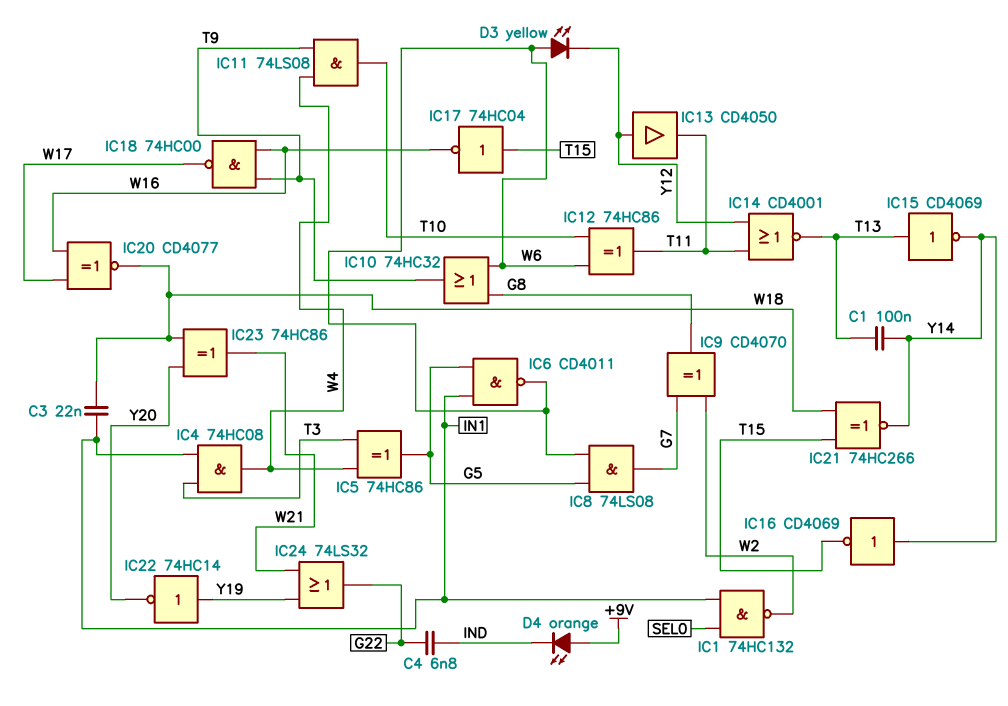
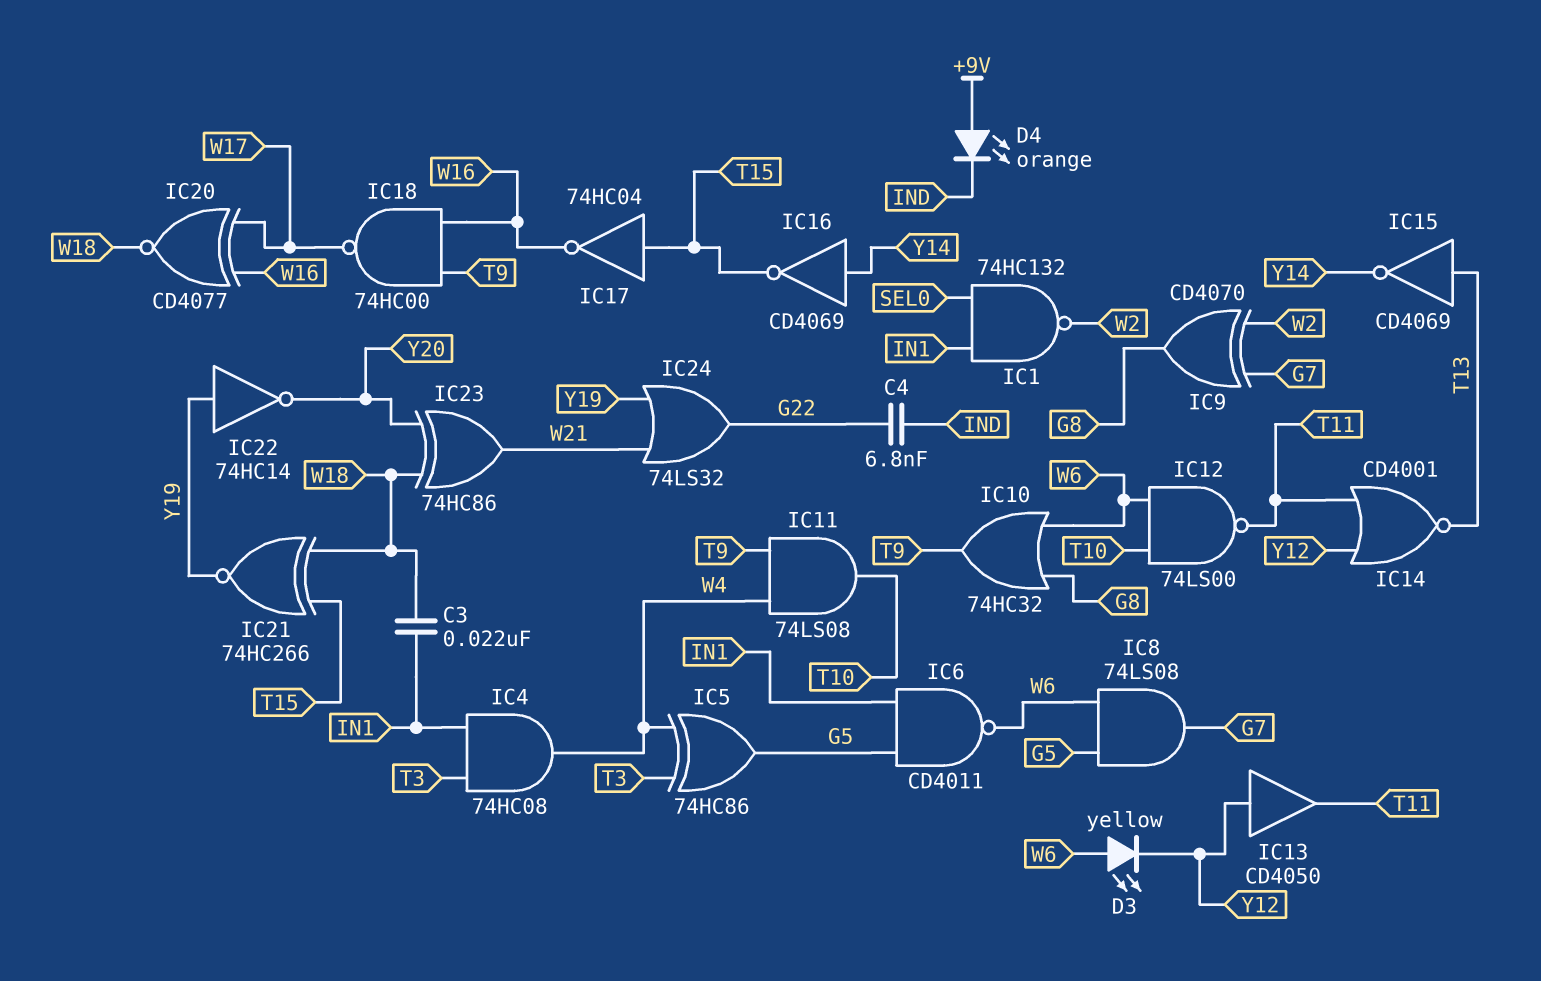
C1: 100nF (T13, Y14) -> none
IC12: XOR 74HC86 (in T10, in W6, out T11) -> NAND 74LS00 (in T10, in W6, out T11)
IC21: XNOR 74HC266 (in T15, in W18, out Y14) -> XNOR 74HC266 (in T15, in W18, out Y19)

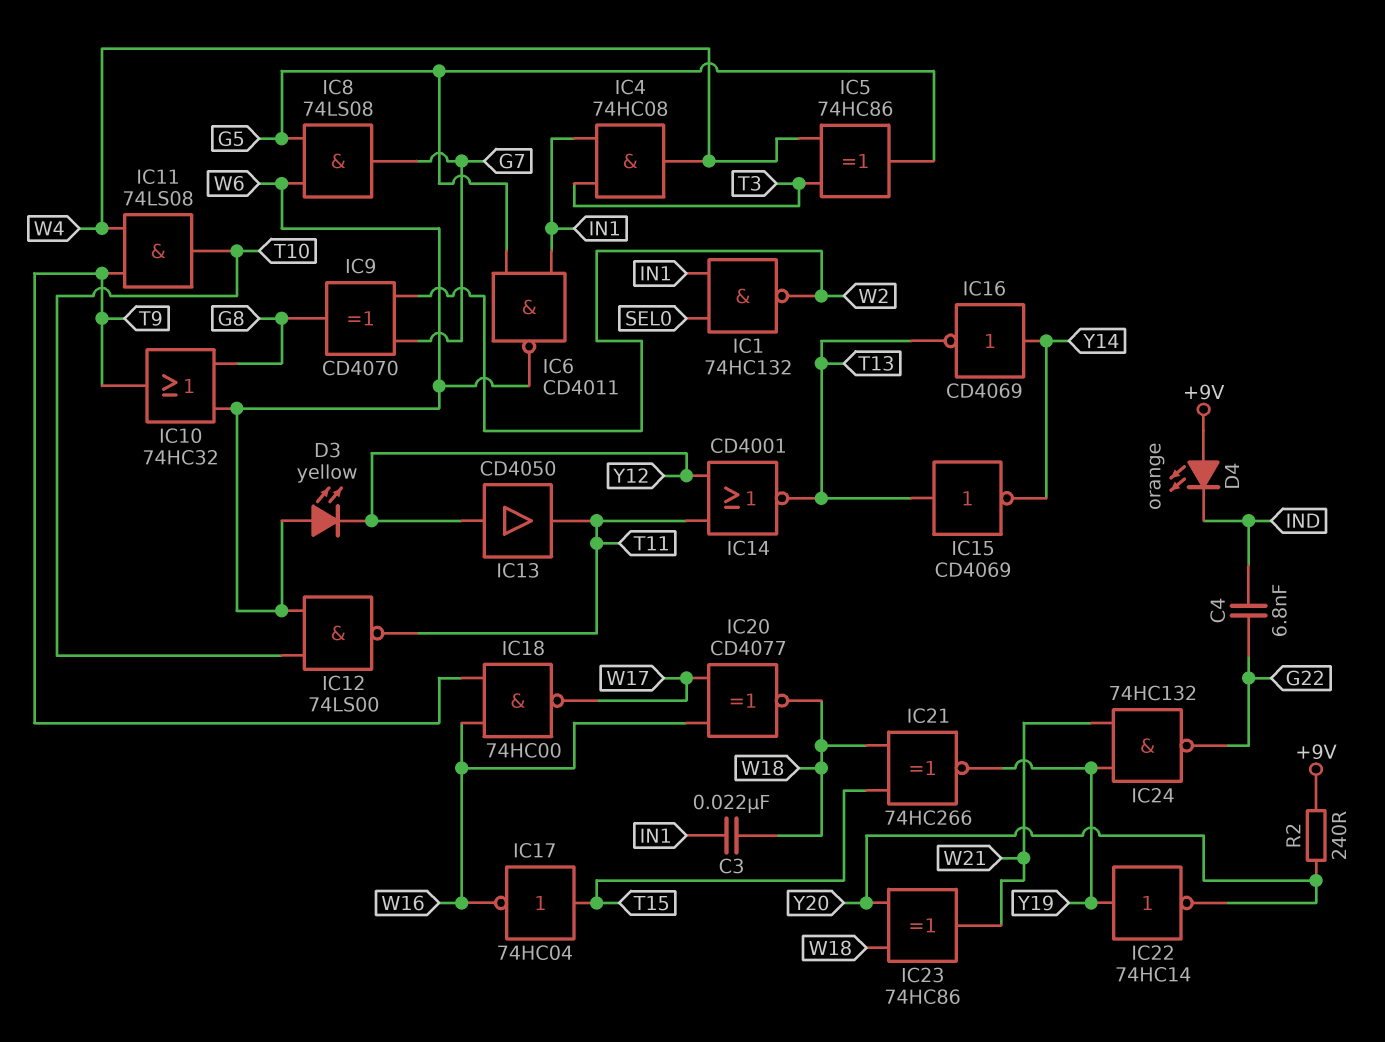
IC16: NOT CD4069 (in Y14, out T15) -> NOT CD4069 (in Y14, out T13)
IC24: OR 74LS32 (in W21, in Y19, out G22) -> NAND 74HC132 (in W21, in Y19, out G22)
R2: none -> 240 (+9V, Y20)

